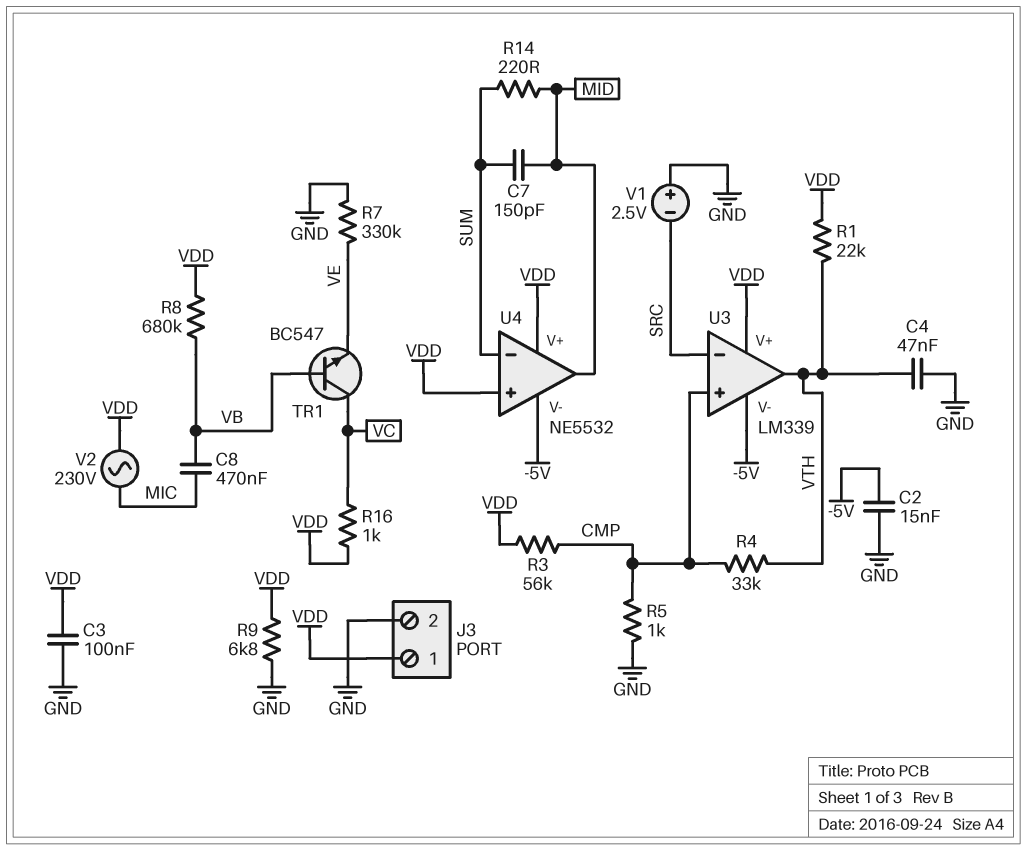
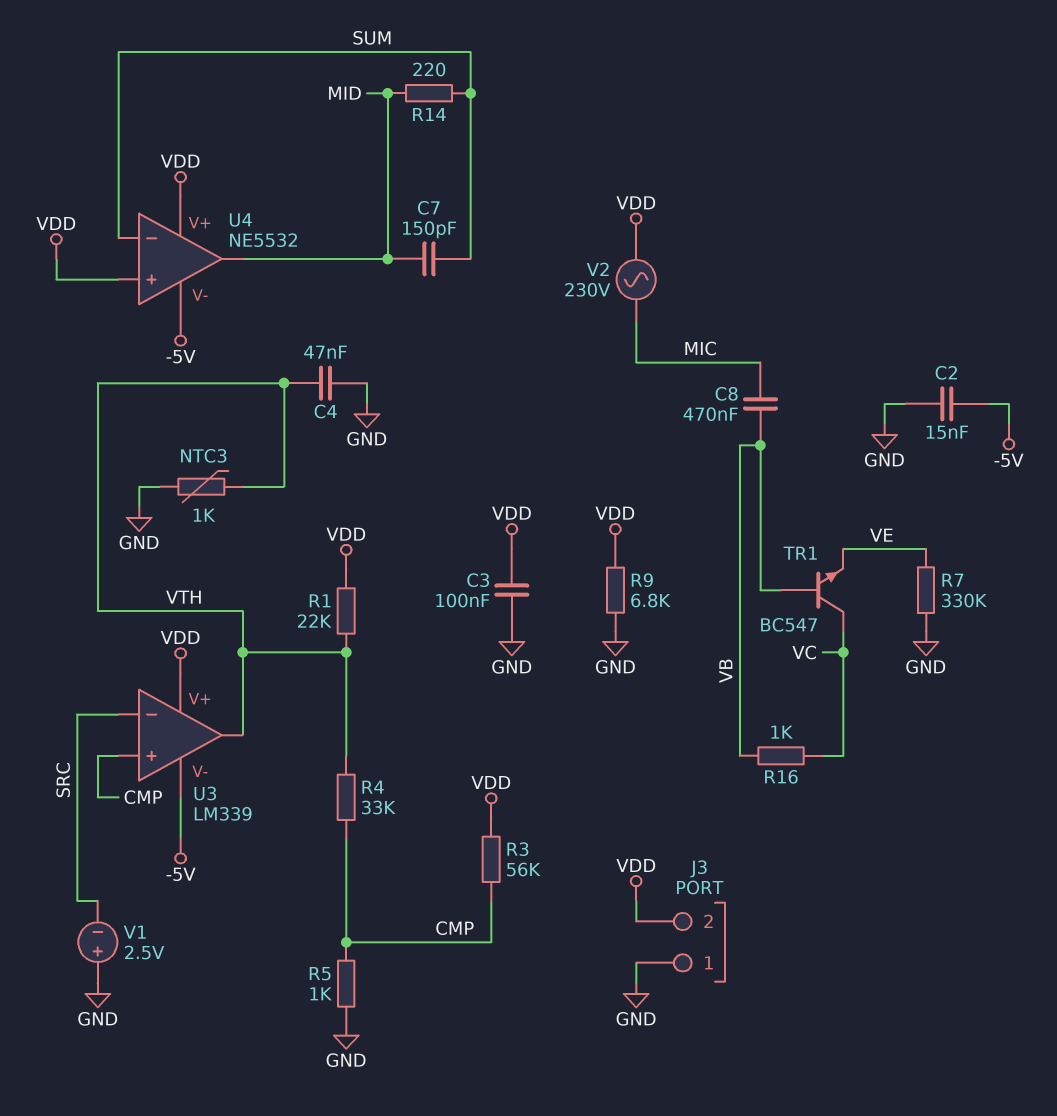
J3 pin 1: VDD -> GND
J3 pin 2: GND -> VDD
NTC3: none -> 1k (GND, VTH)
R8: 680k (VB, VDD) -> none
R16: 1k (VC, VDD) -> 1k (VB, VC)

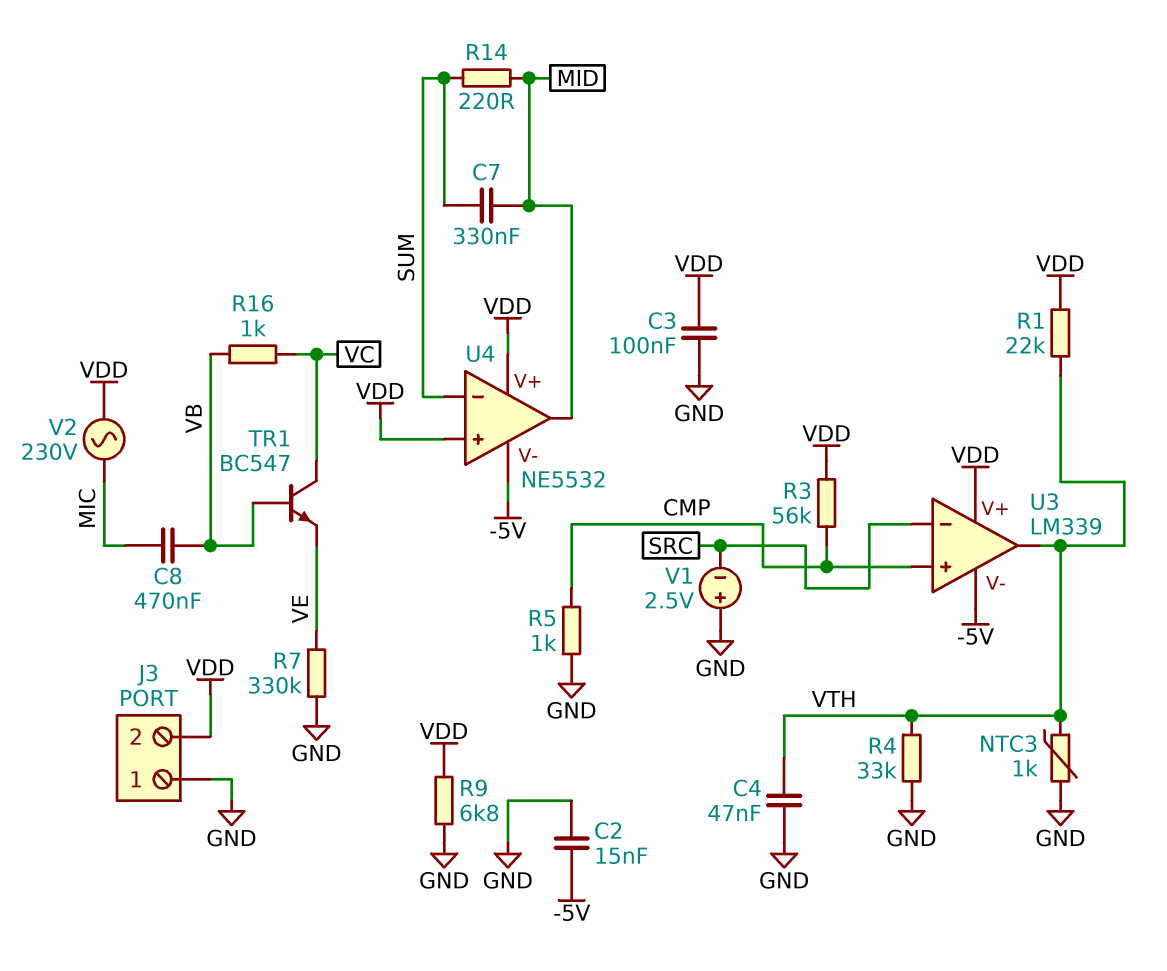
C7: 150pF (MID, SUM) -> 330nF (MID, SUM)
R4: 33k (CMP, VTH) -> 33k (GND, VTH)

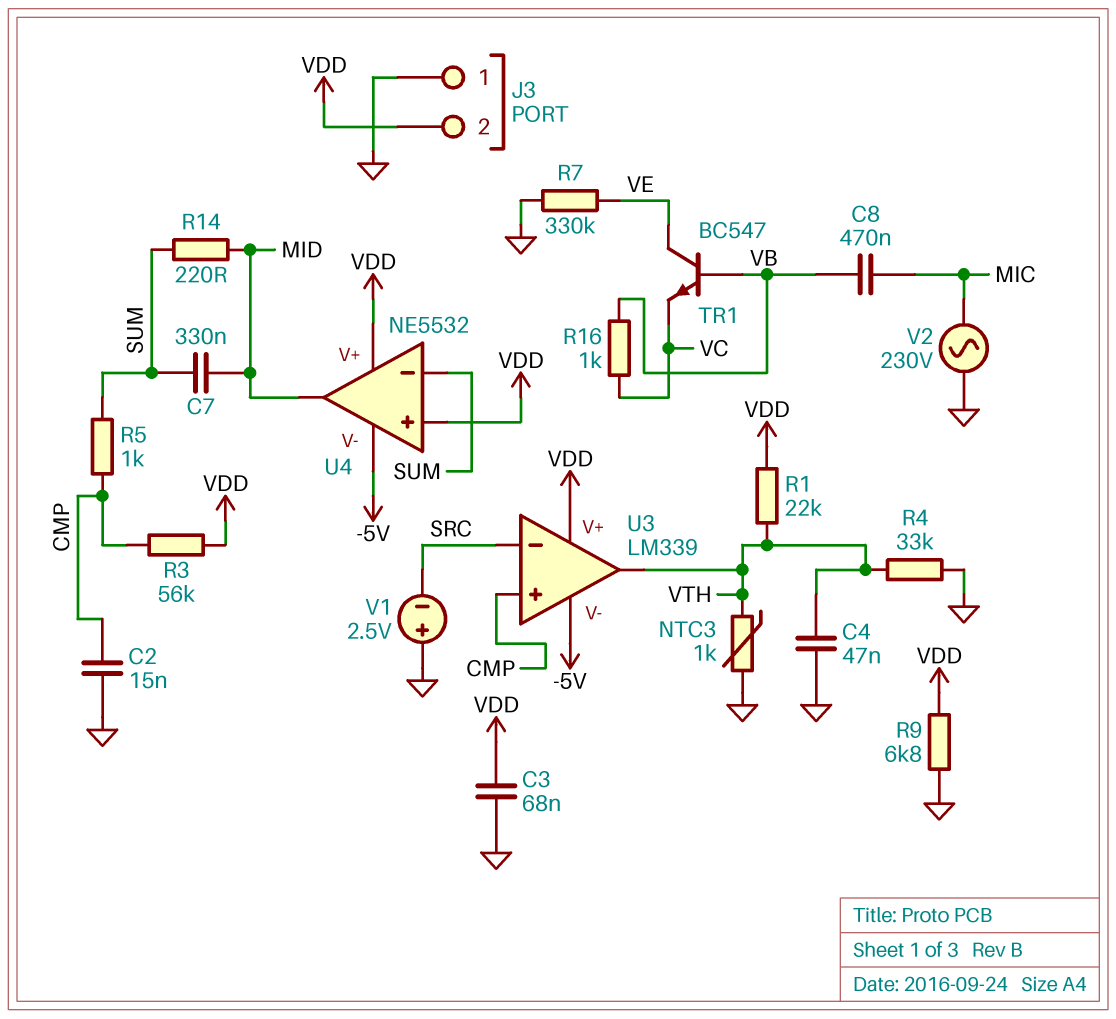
C2: 15nF (-5V, GND) -> 15nF (CMP, GND)
C3: 100nF (GND, VDD) -> 68nF (GND, VDD)
R5: 1k (CMP, GND) -> 1k (CMP, SUM)
TR1: NPN BC547 (B VB, C VC, E VE) -> NPN BC547 (B VB, C VE, E VC)
V2: AC 230V (MIC, VDD) -> AC 230V (GND, MIC)

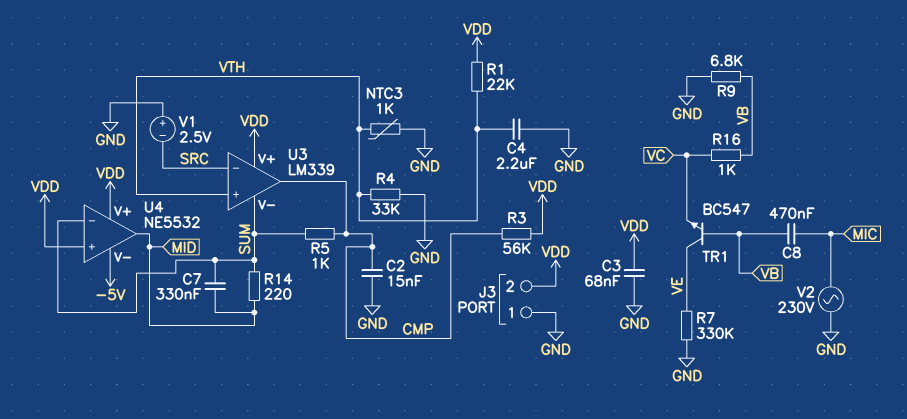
C4: 47nF (GND, VTH) -> 2.2uF (GND, VTH)
R9: 6.8k (GND, VDD) -> 6.8k (GND, VB)
U3 pin V-: -5V -> SUM
U3 pin in+: CMP -> VTH
U3 pin out: VTH -> CMP

